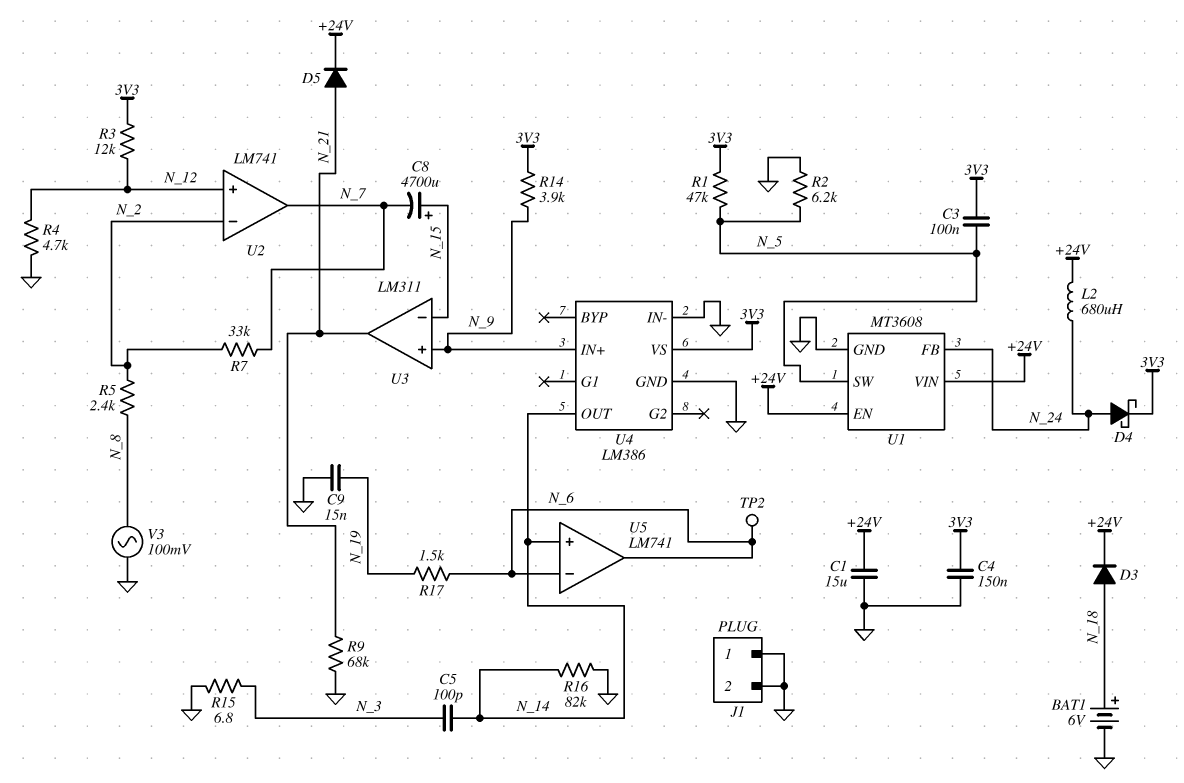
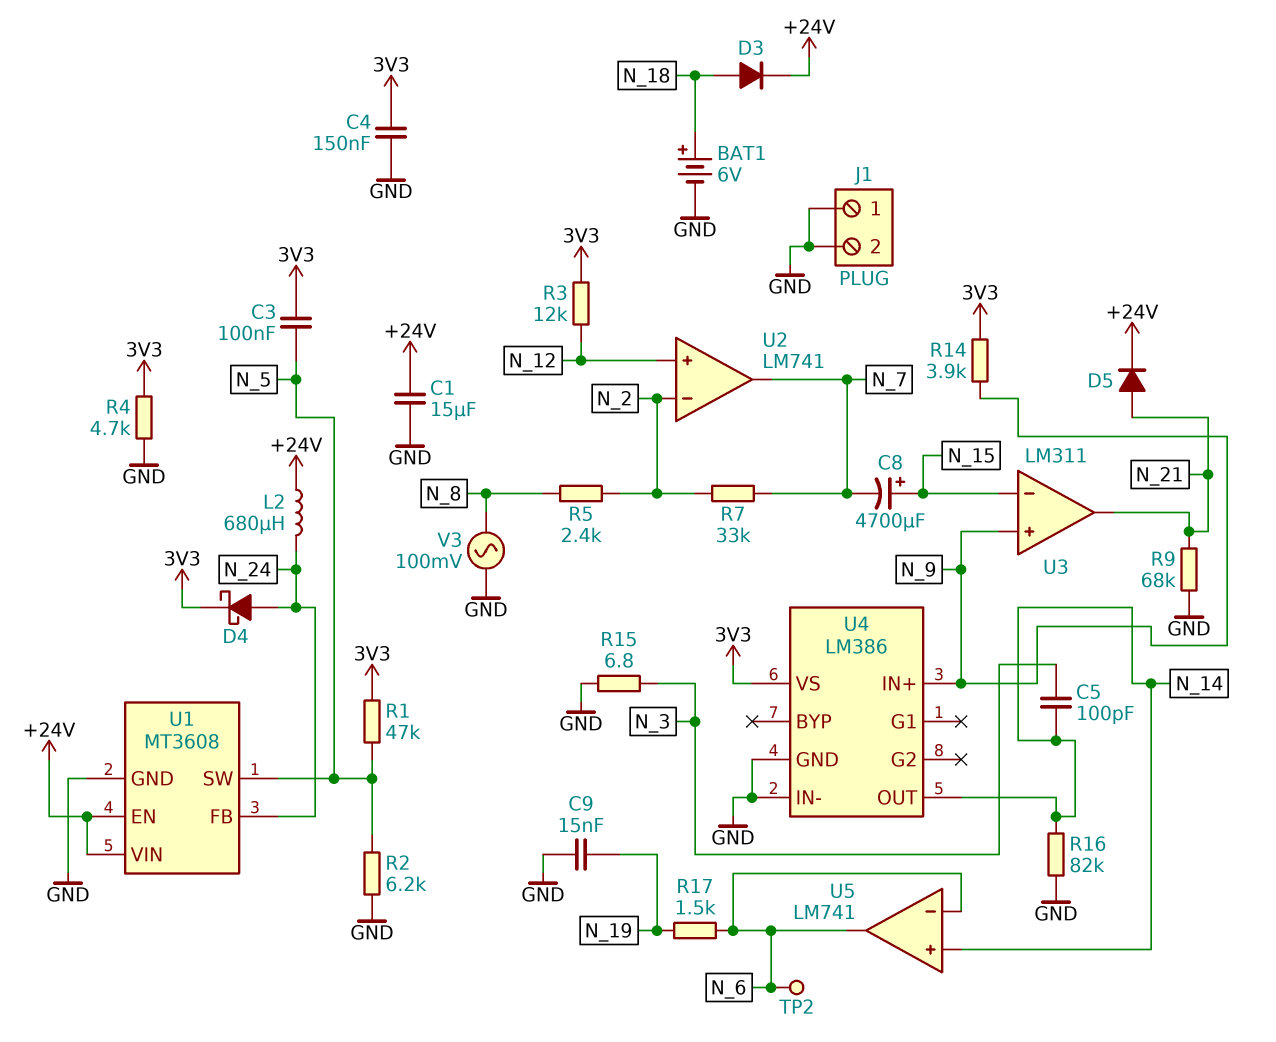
R4: 4.7k (GND, N_12) -> 4.7k (3V3, GND)

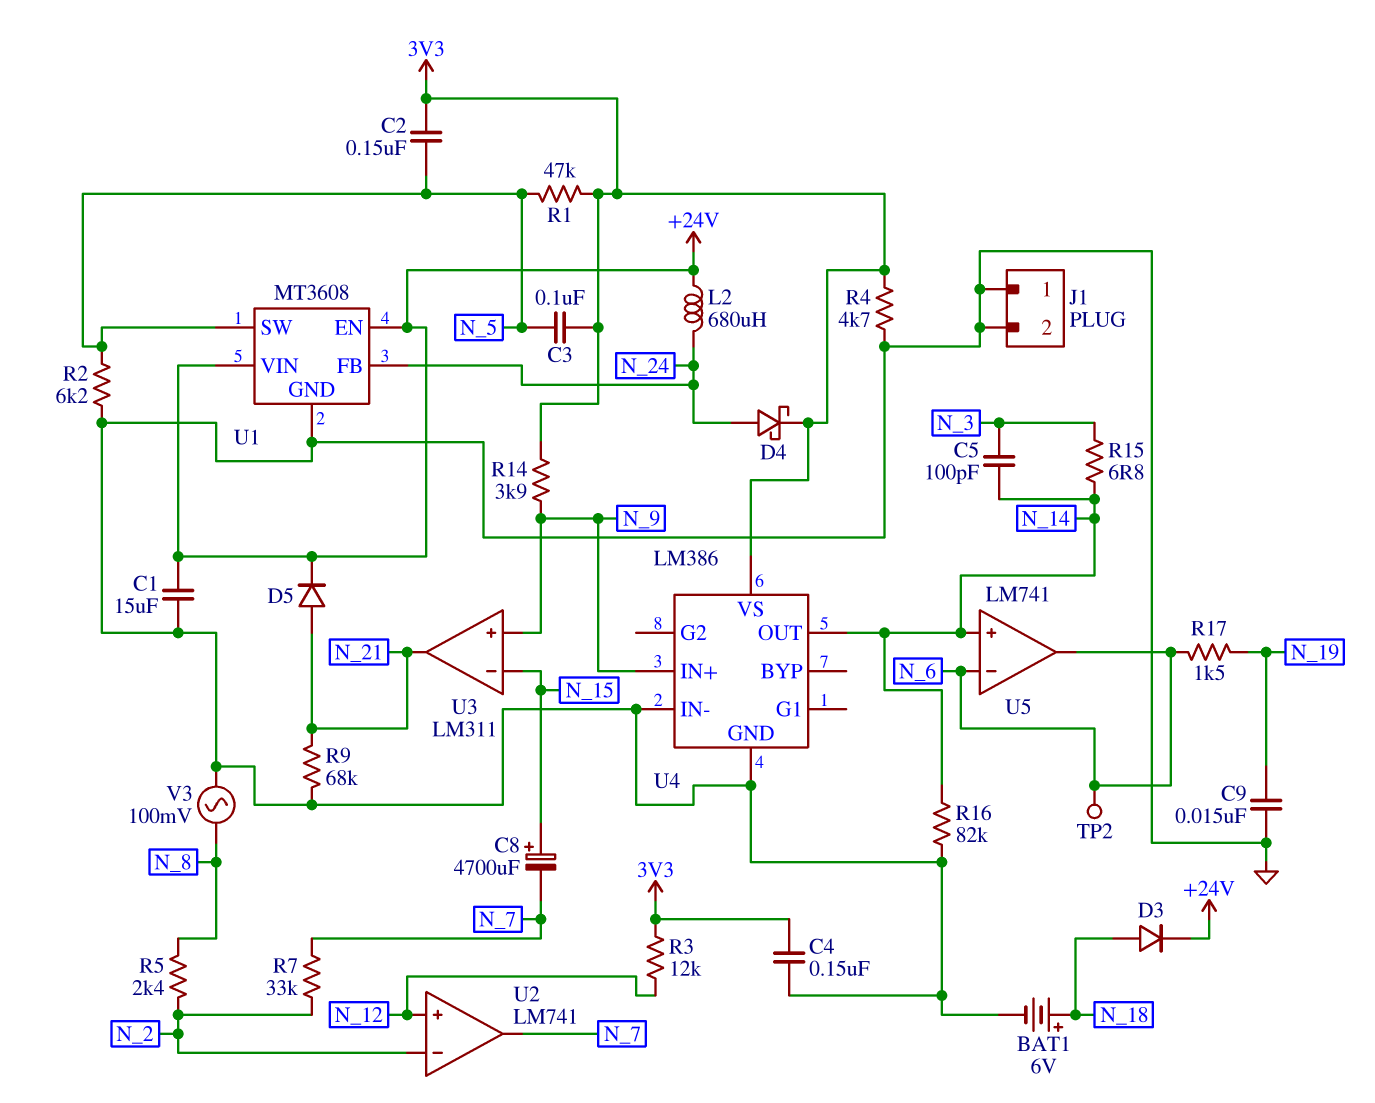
C2: none -> 150nF (3V3, N_5)
R15: 6.8 (GND, N_3) -> 6.8 (N_3, N_14)

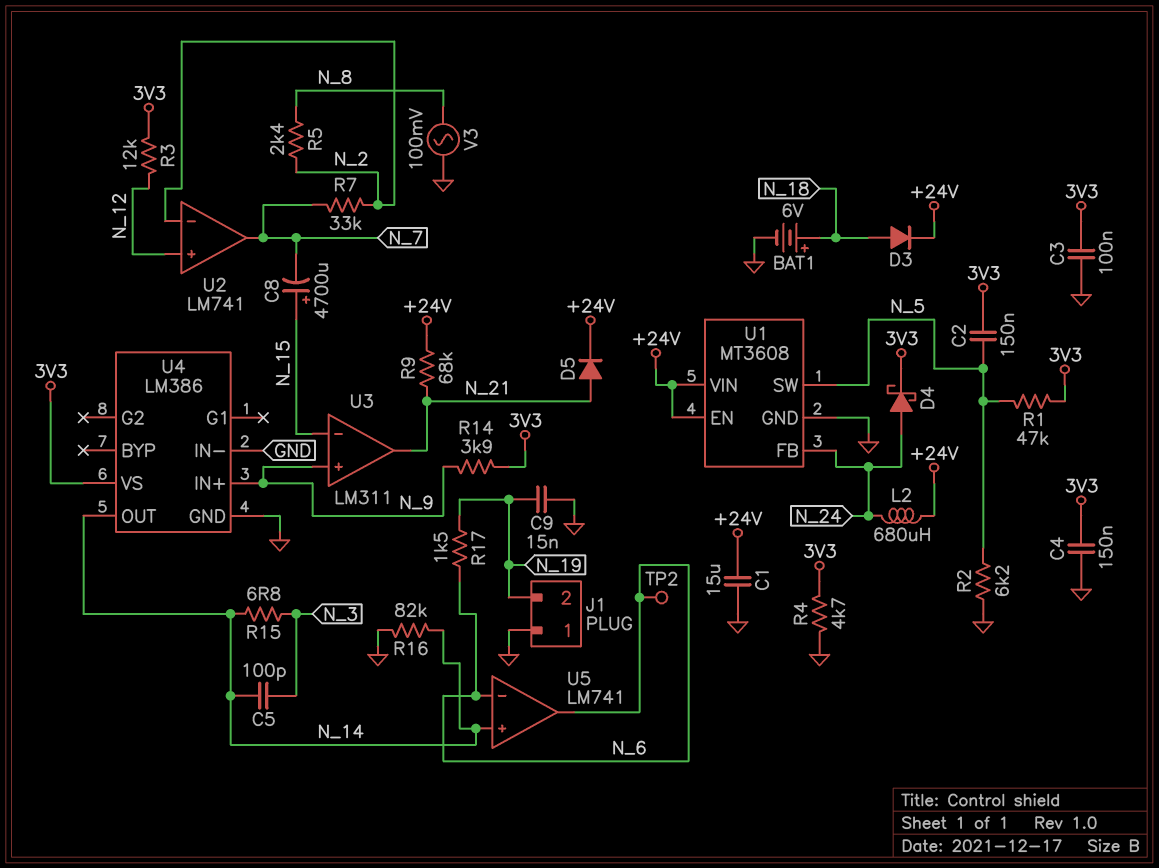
C3: 100nF (3V3, N_5) -> 100nF (3V3, GND)
J1 pin 2: GND -> N_19
R9: 68k (GND, N_21) -> 68k (+24V, N_21)

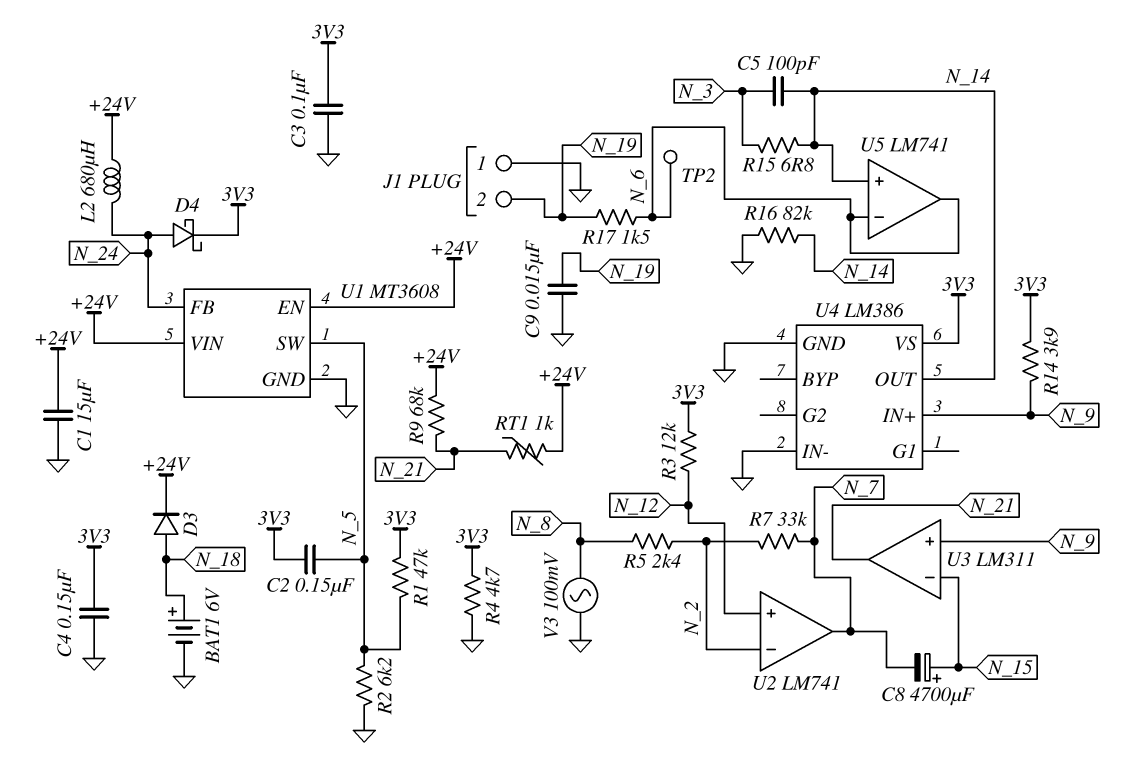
D5: diode (A N_21, K +24V) -> none
RT1: none -> 1k (+24V, N_21)

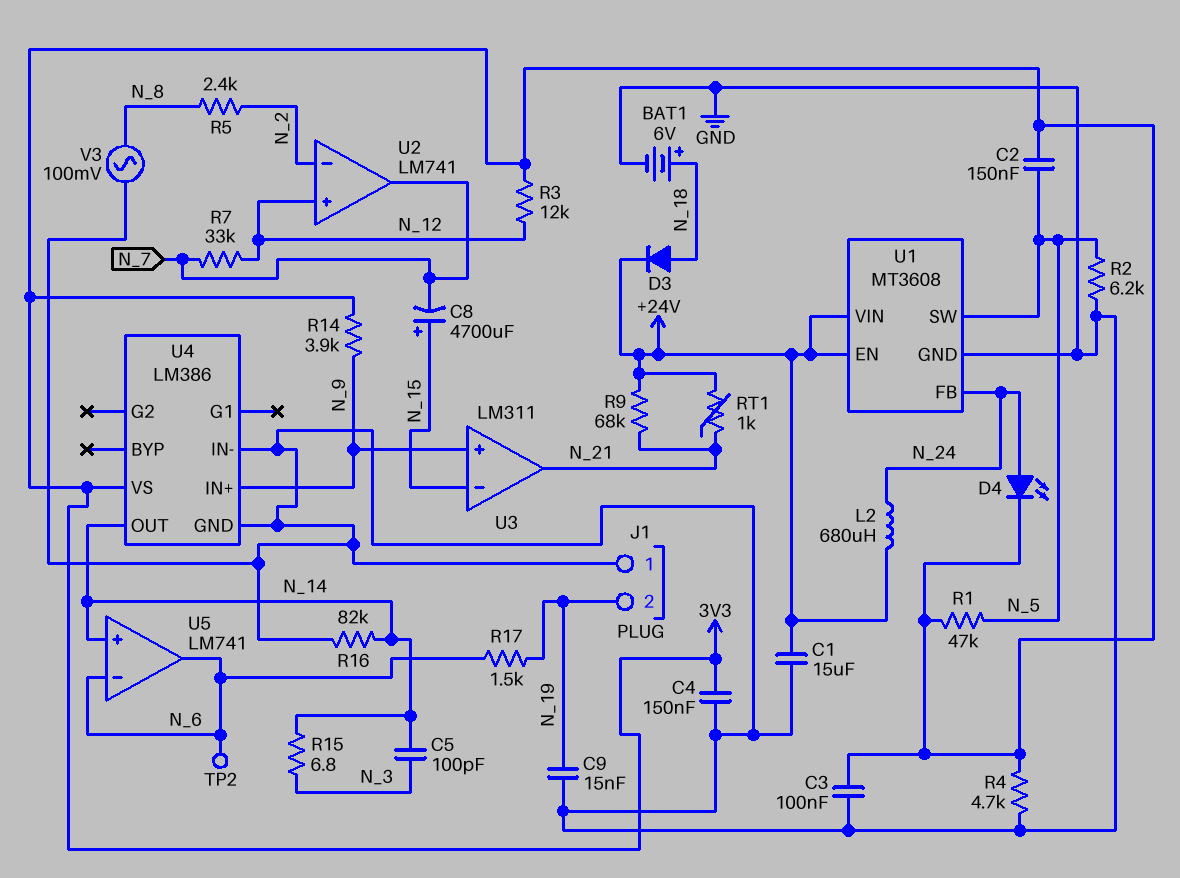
D4: schottky (A N_24, K 3V3) -> LED (A N_24, K 3V3)
R7: 33k (N_2, N_7) -> 33k (N_7, N_12)

